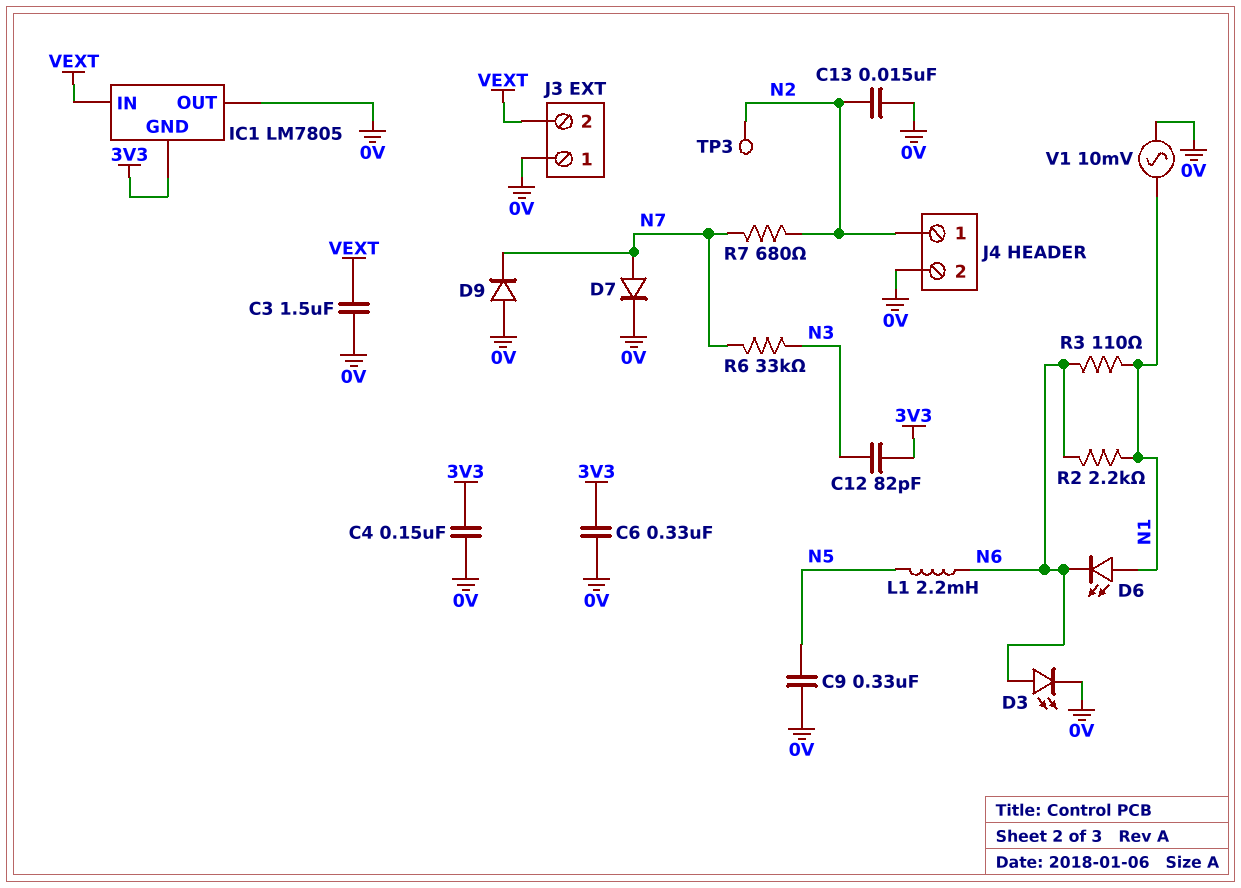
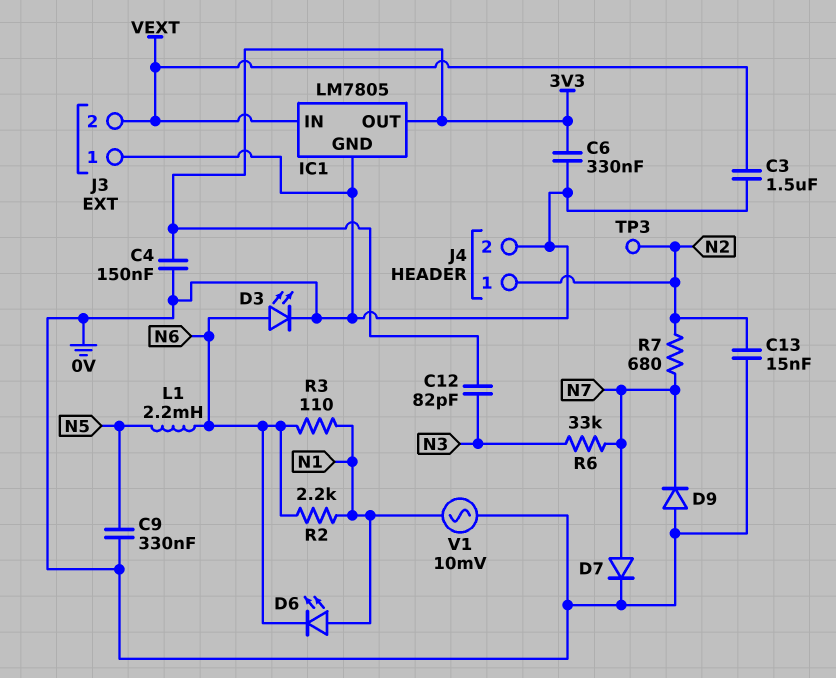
IC1 pin GND: 3V3 -> 0V
IC1 pin OUT: 0V -> 3V3

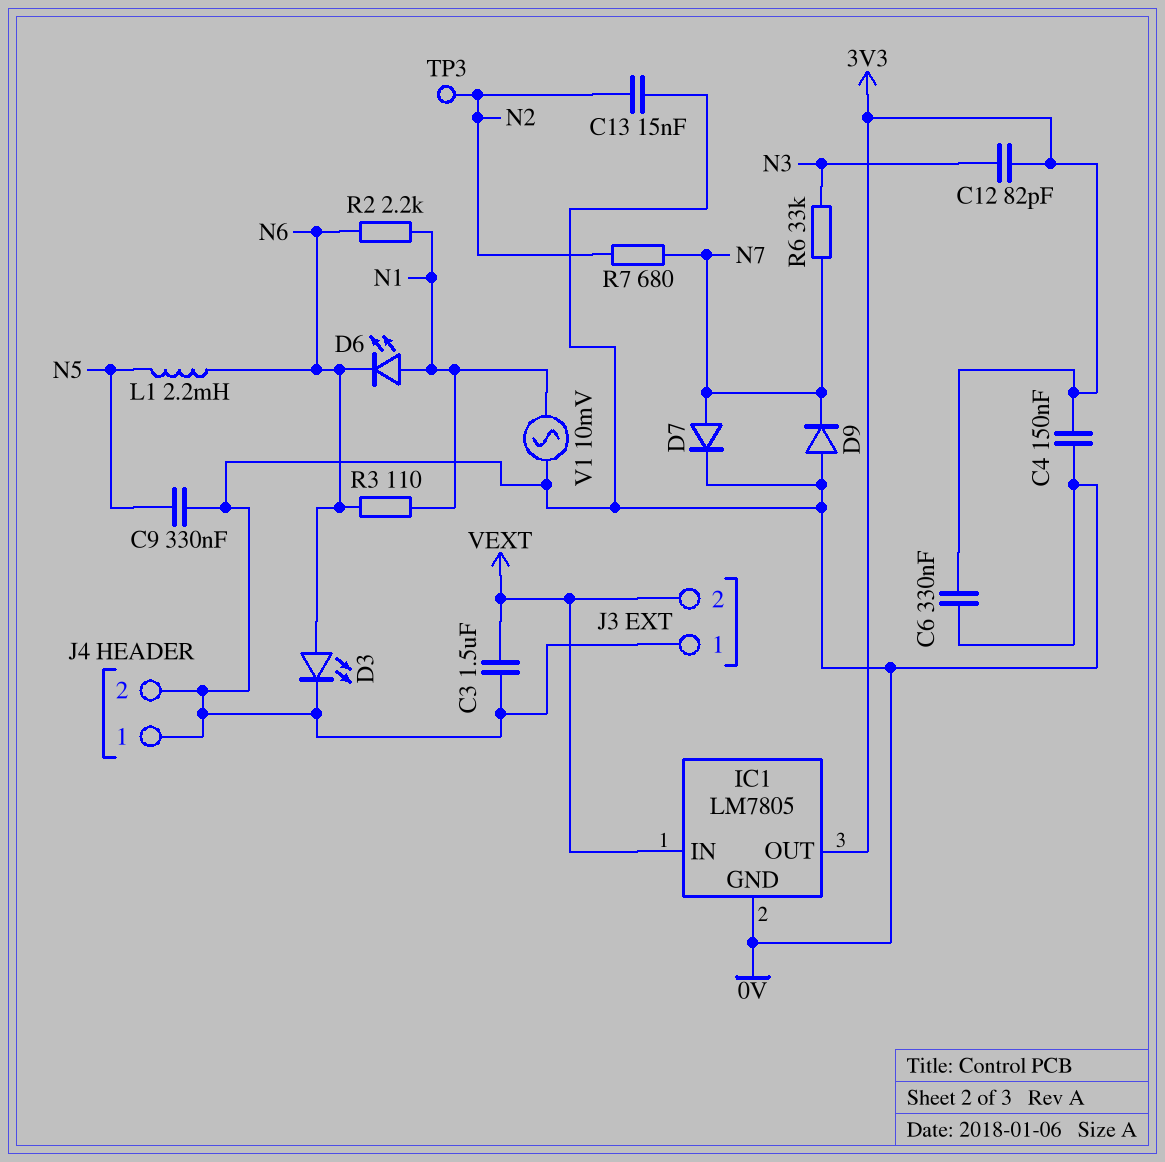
J4 pin 1: N2 -> 0V

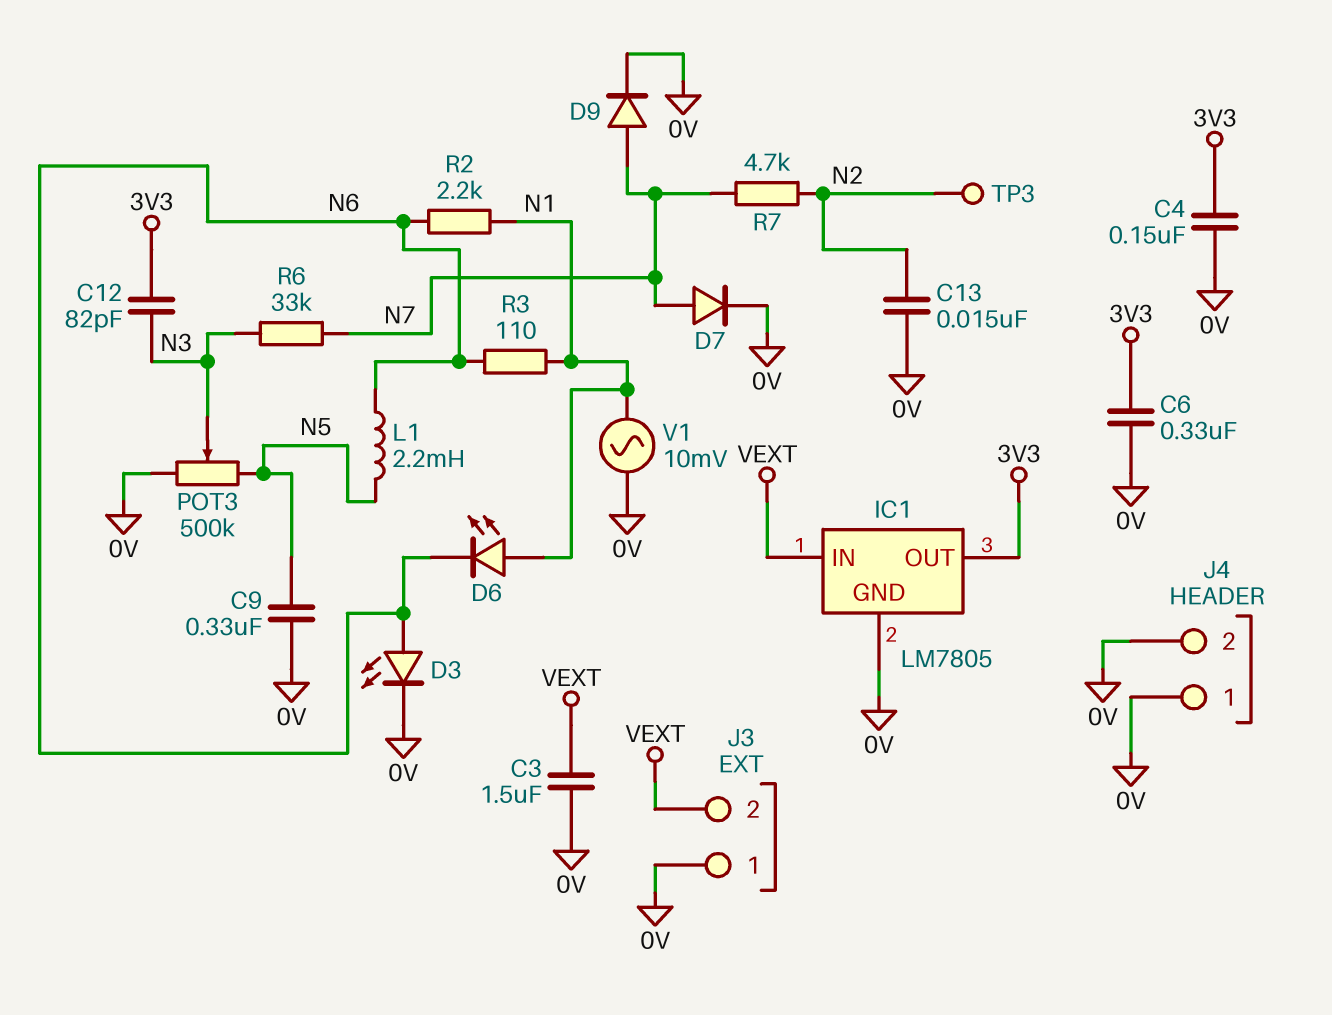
D9: diode (A 0V, K N7) -> diode (A N7, K 0V)
POT3: none -> 500k (0V, N5, wiper N3)
R7: 680 (N2, N7) -> 4.7k (N2, N7)

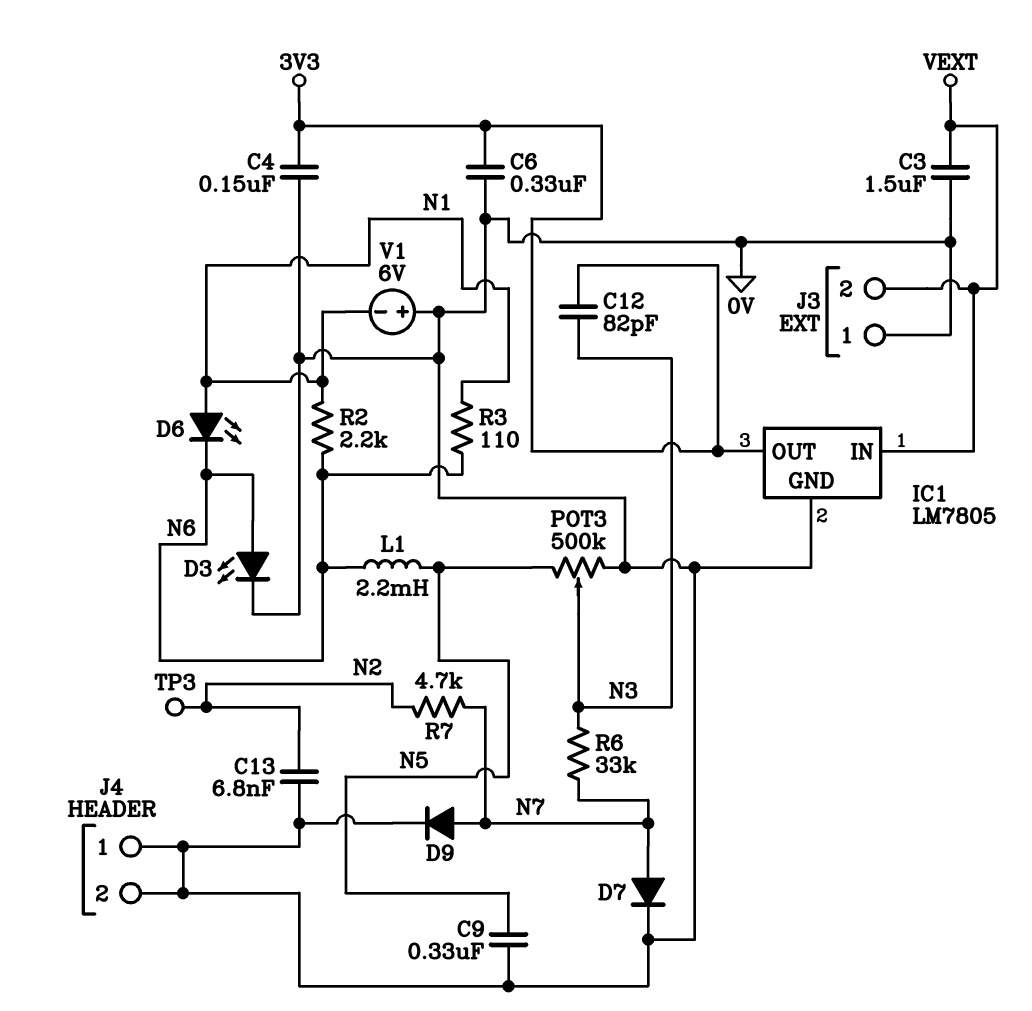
C13: 15nF (0V, N2) -> 6.8nF (0V, N2)
V1: AC 10mV (0V, N1) -> 6V (plus 0V, minus N1)

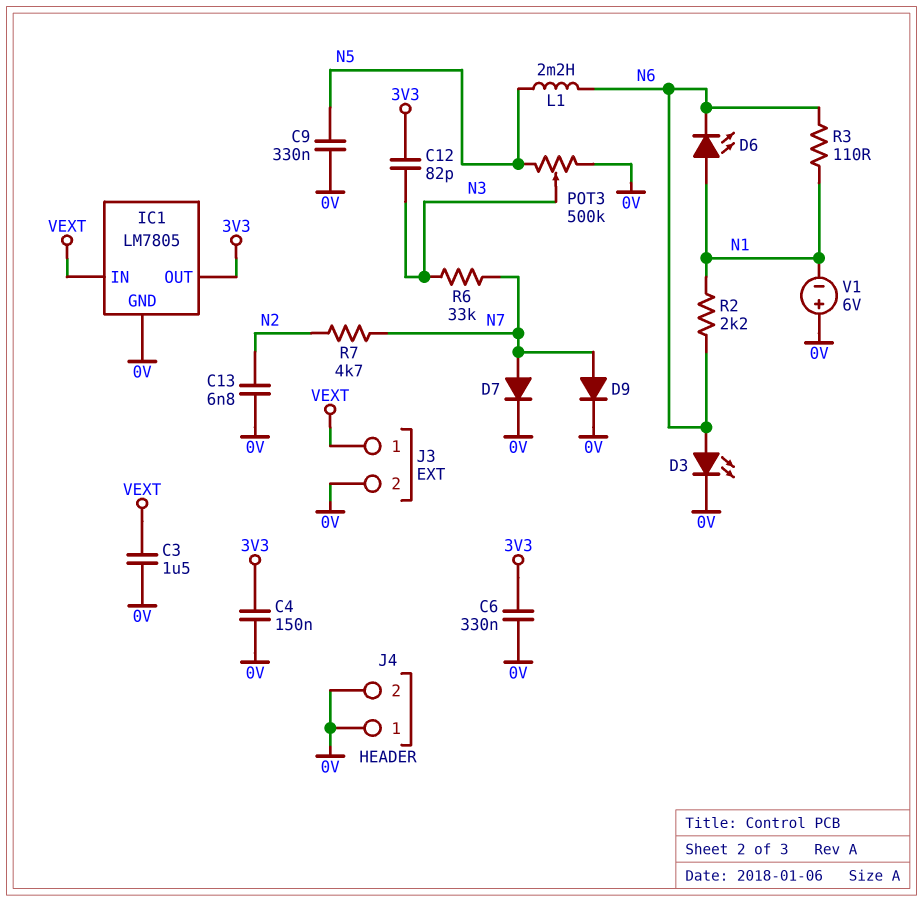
J3 pin 1: 0V -> VEXT
J3 pin 2: VEXT -> 0V
TP3: test point (N2) -> none

